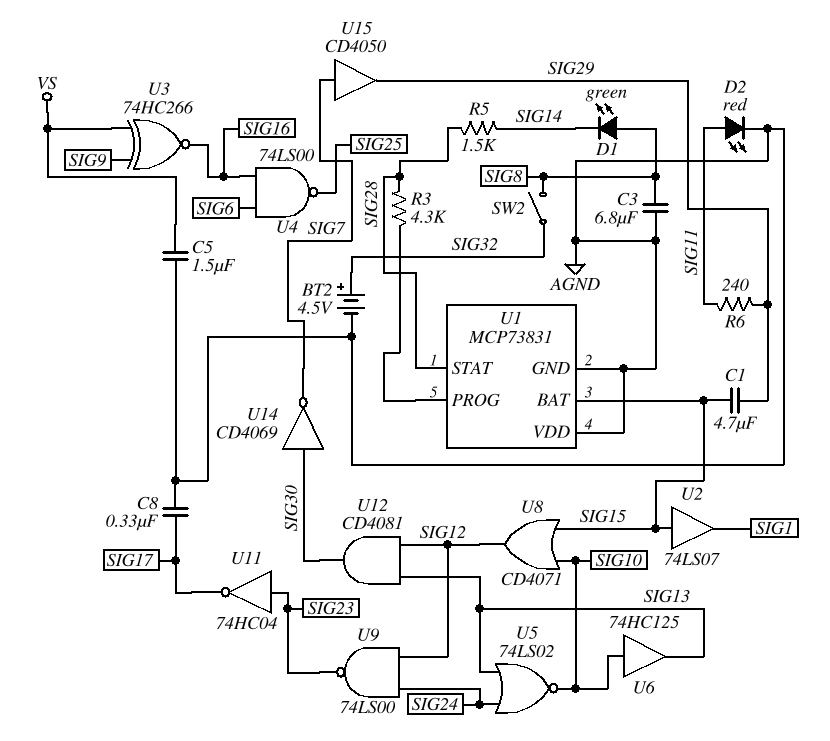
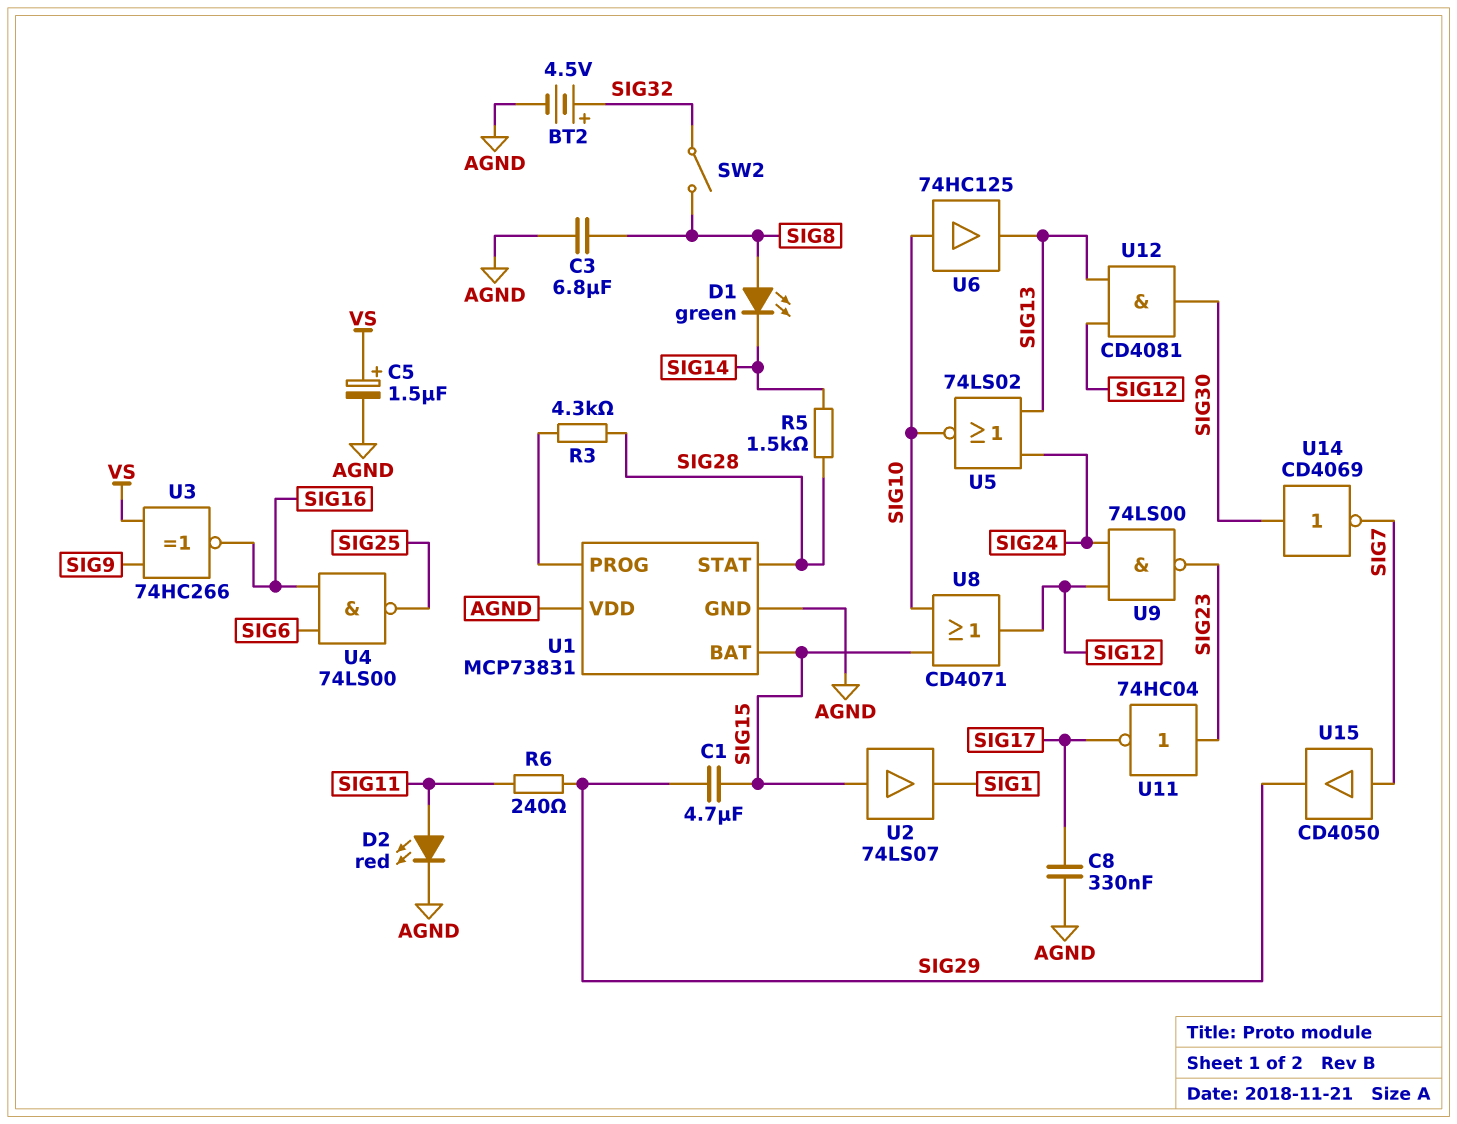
C5: 1.5uF (AGND, VS) -> 1.5uF (plus VS, minus AGND)

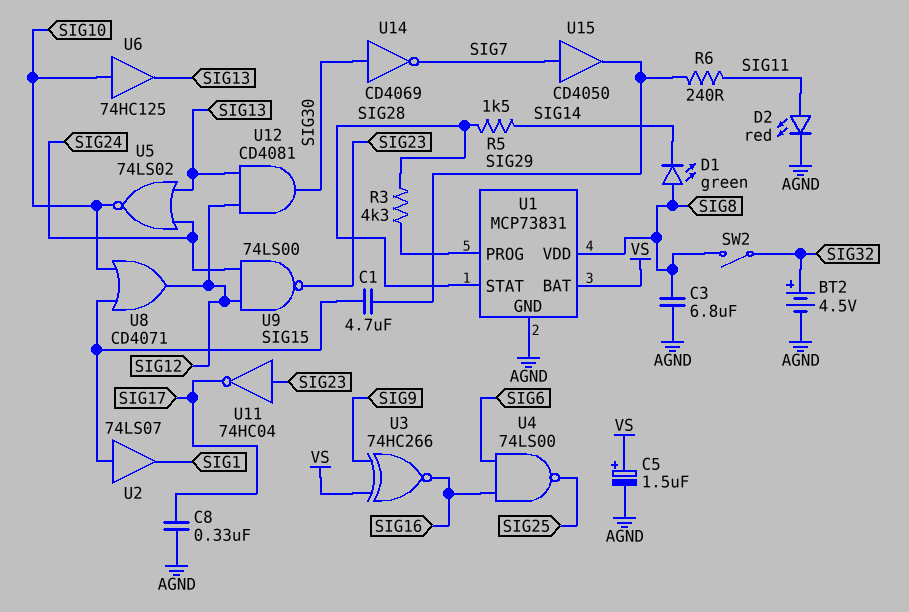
U1 pin BAT: SIG15 -> VS
U1 pin VDD: AGND -> SIG8

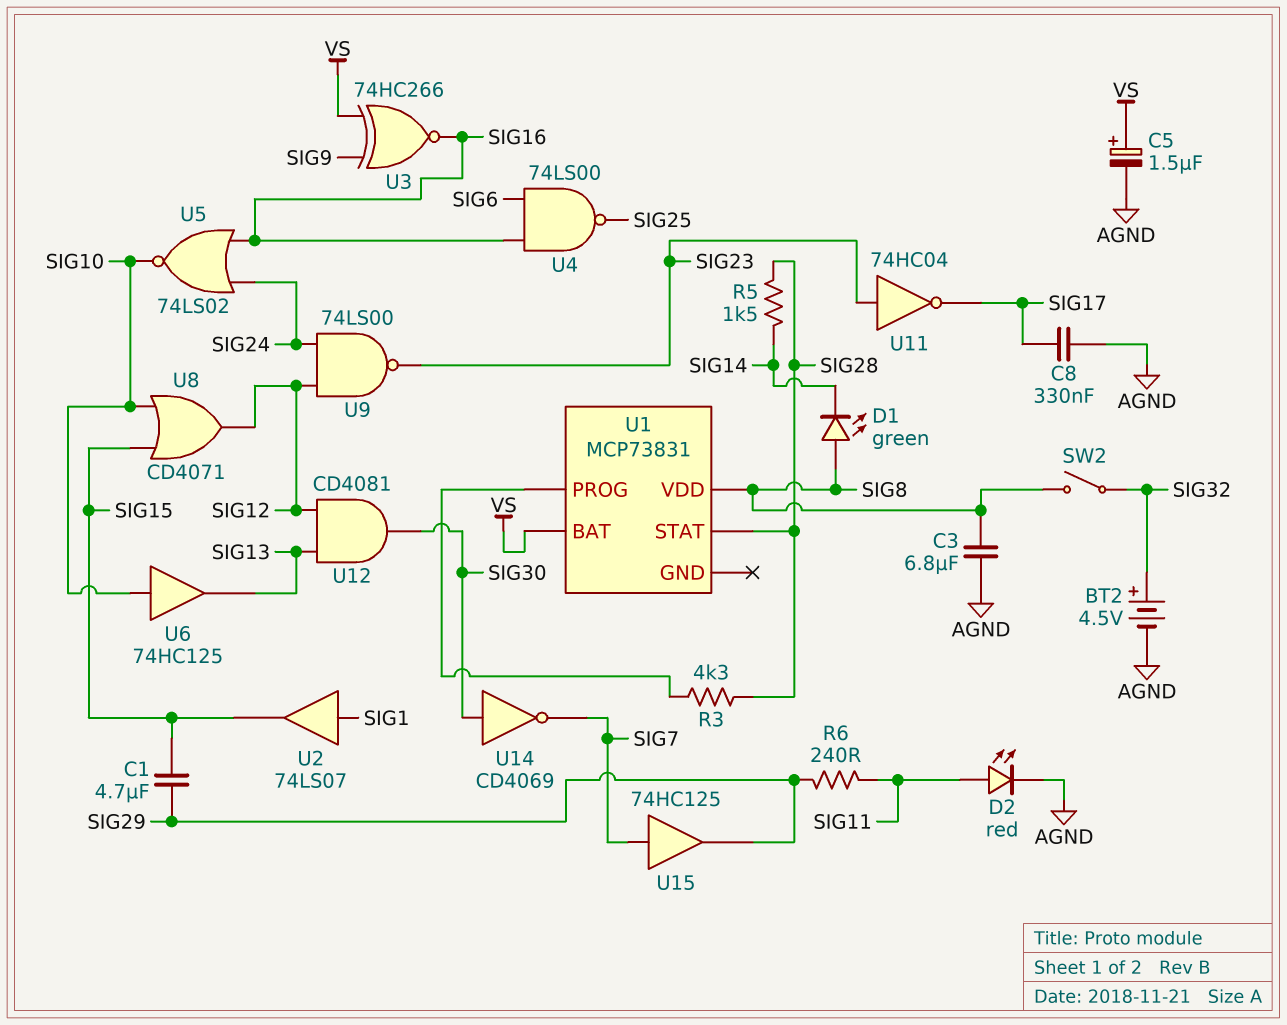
U1 pin GND: AGND -> none
U2: buffer 74LS07 (in SIG15, out SIG1) -> buffer 74LS07 (in SIG1, out SIG15)
U5: NOR 74LS02 (in SIG13, in SIG24, out SIG10) -> NOR 74LS02 (in SIG16, in SIG24, out SIG10)
U15: buffer CD4050 (in SIG7, out SIG29) -> buffer 74HC125 (in SIG7, out SIG29)

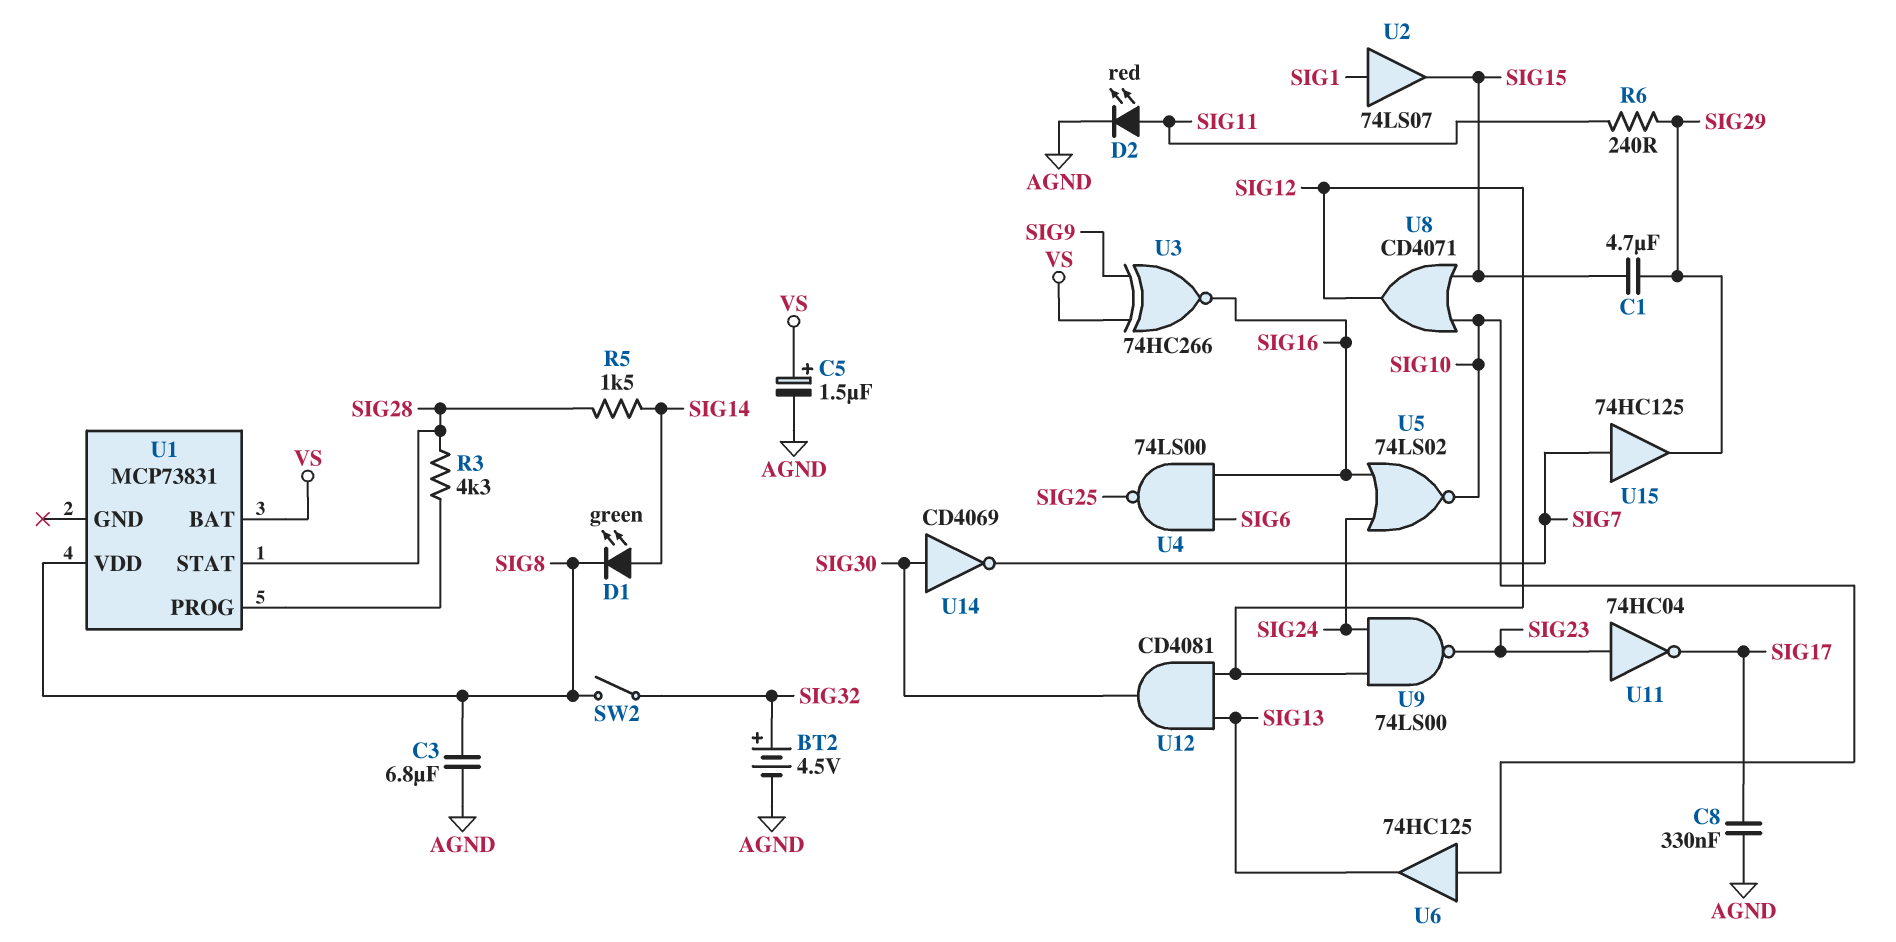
D1: LED green (A SIG8, K SIG14) -> LED green (A SIG14, K SIG8)

